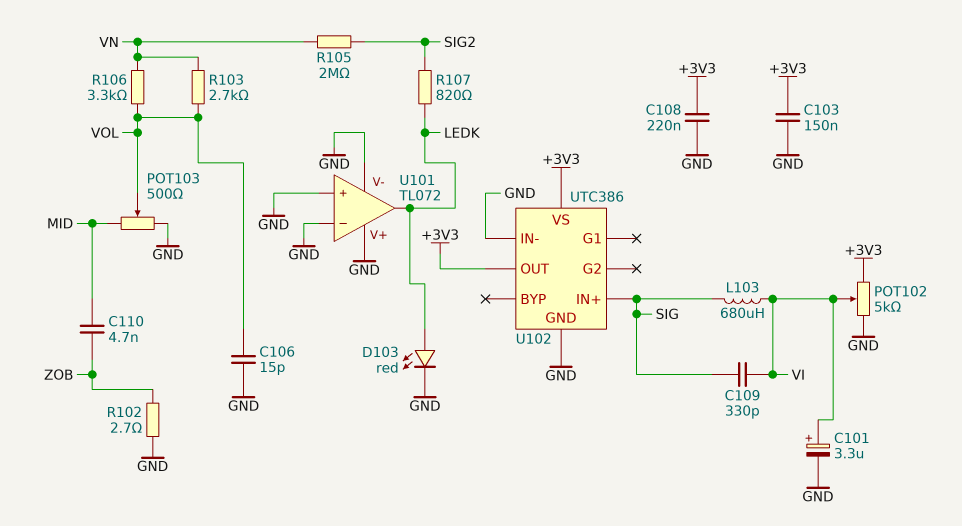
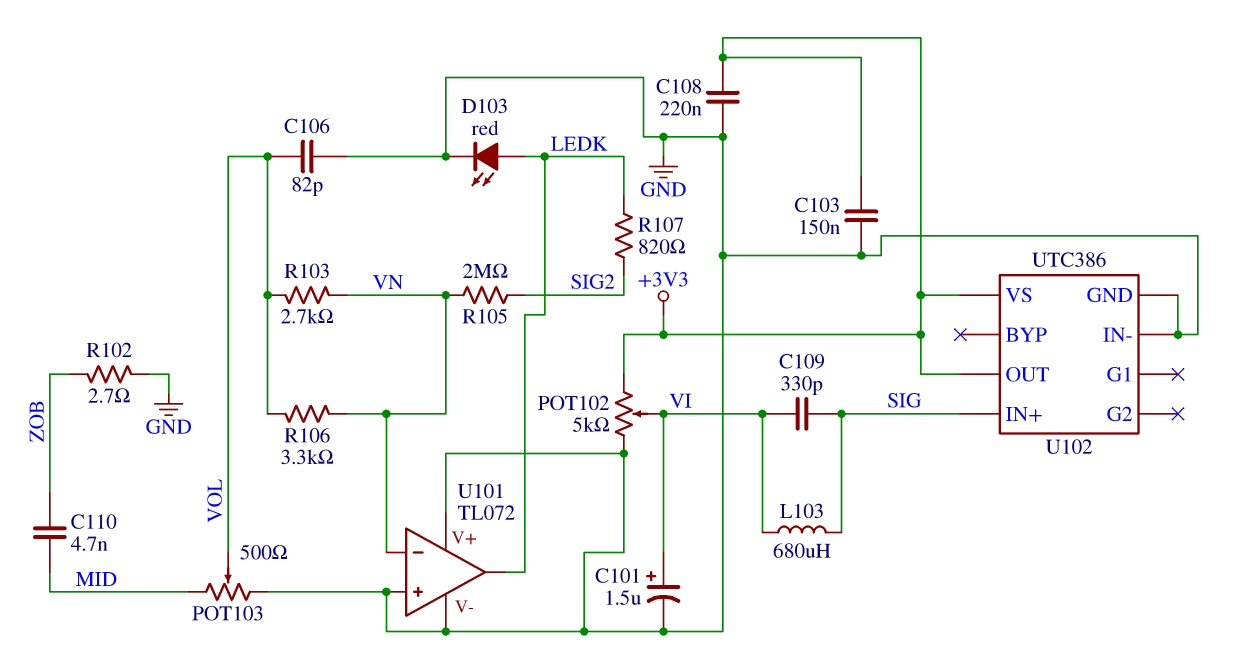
C101: 3.3uF (plus VI, minus GND) -> 1.5uF (plus VI, minus GND)
C106: 15pF (GND, VOL) -> 82pF (GND, VOL)
U101 pin in-: GND -> VN

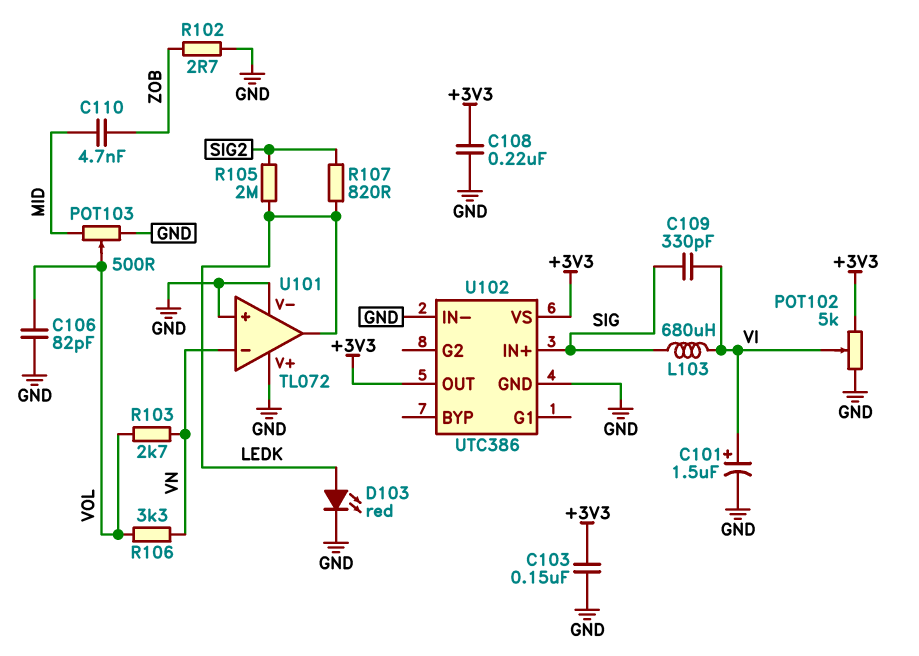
R105: 2M (SIG2, VN) -> 2M (LEDK, SIG2)

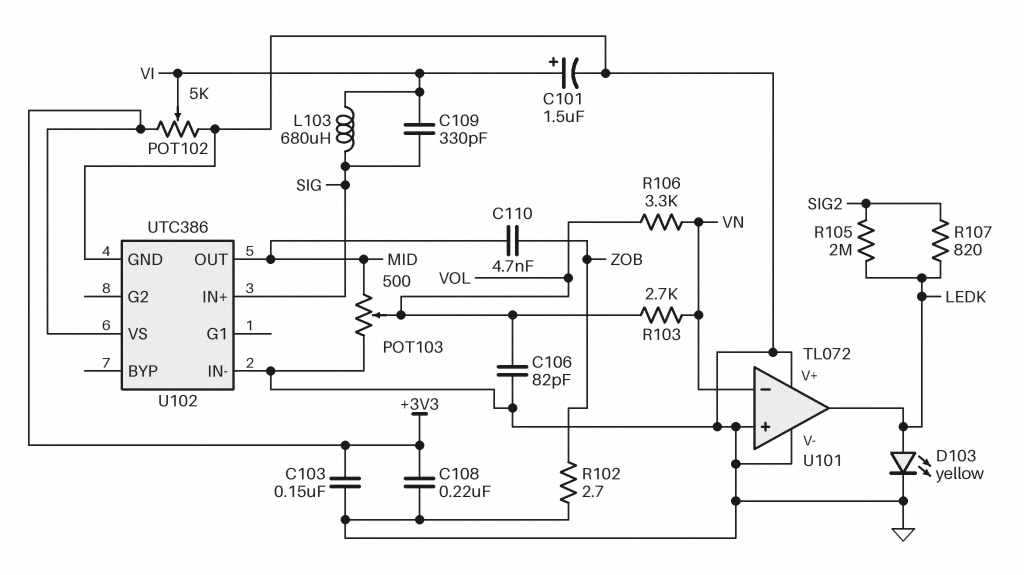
D103: LED red (A LEDK, K GND) -> LED yellow (A LEDK, K GND)
U102 pin OUT: +3V3 -> MID

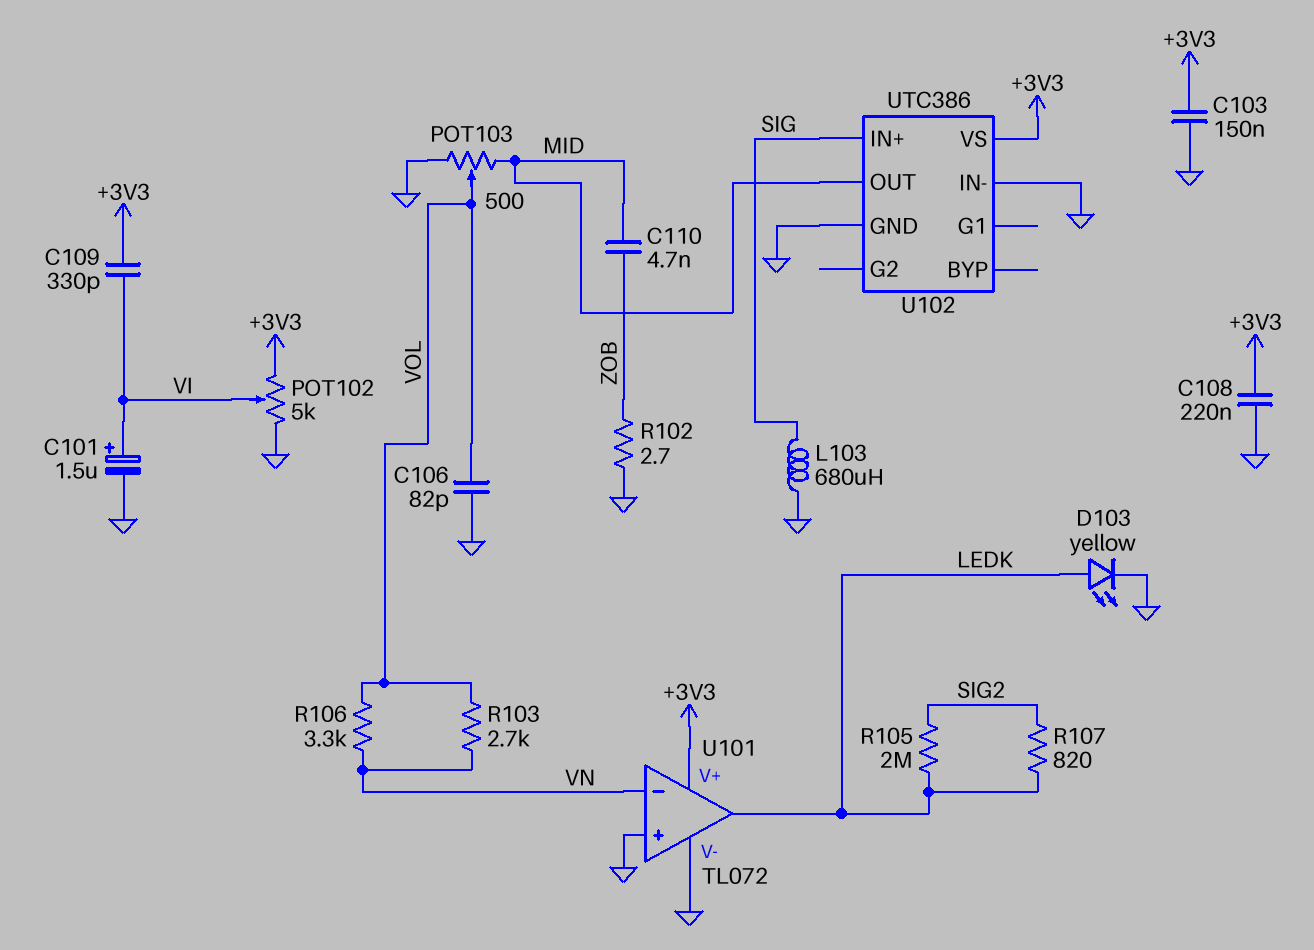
C109: 330pF (SIG, VI) -> 330pF (+3V3, VI)
L103: 680uH (SIG, VI) -> 680uH (GND, SIG)
U101 pin V+: GND -> +3V3

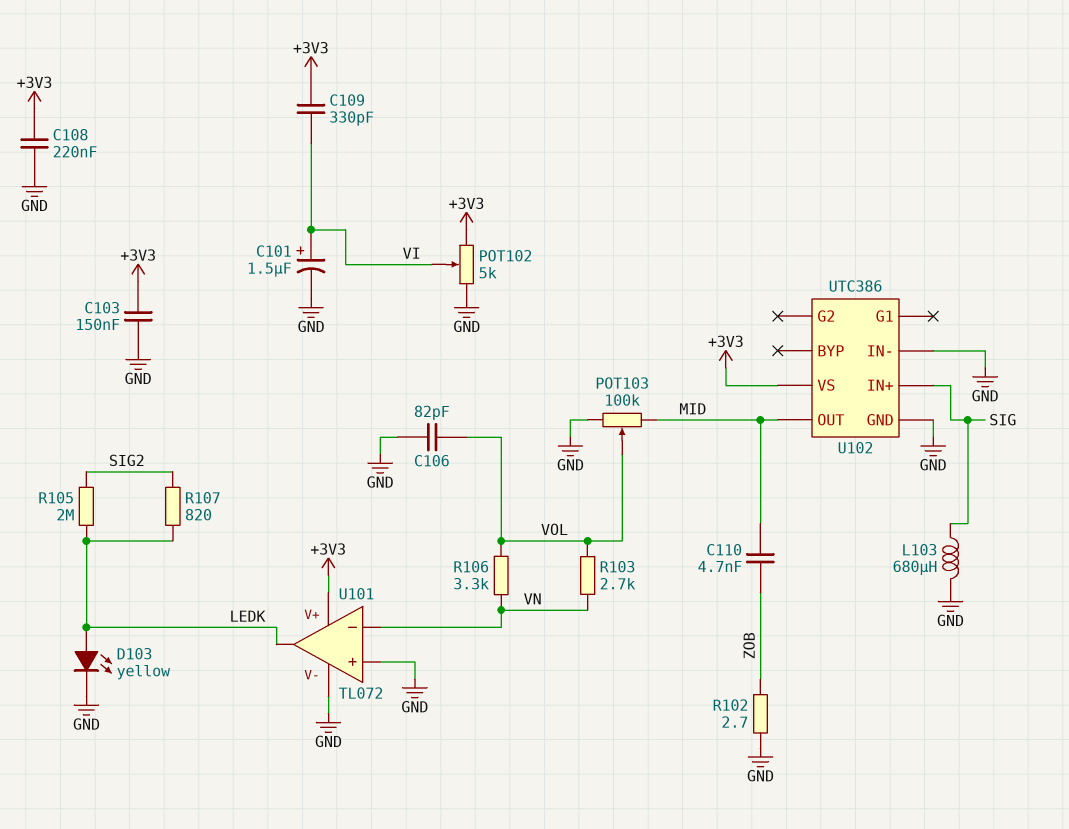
POT103: 500 (GND, MID, wiper VOL) -> 100k (GND, MID, wiper VOL)

